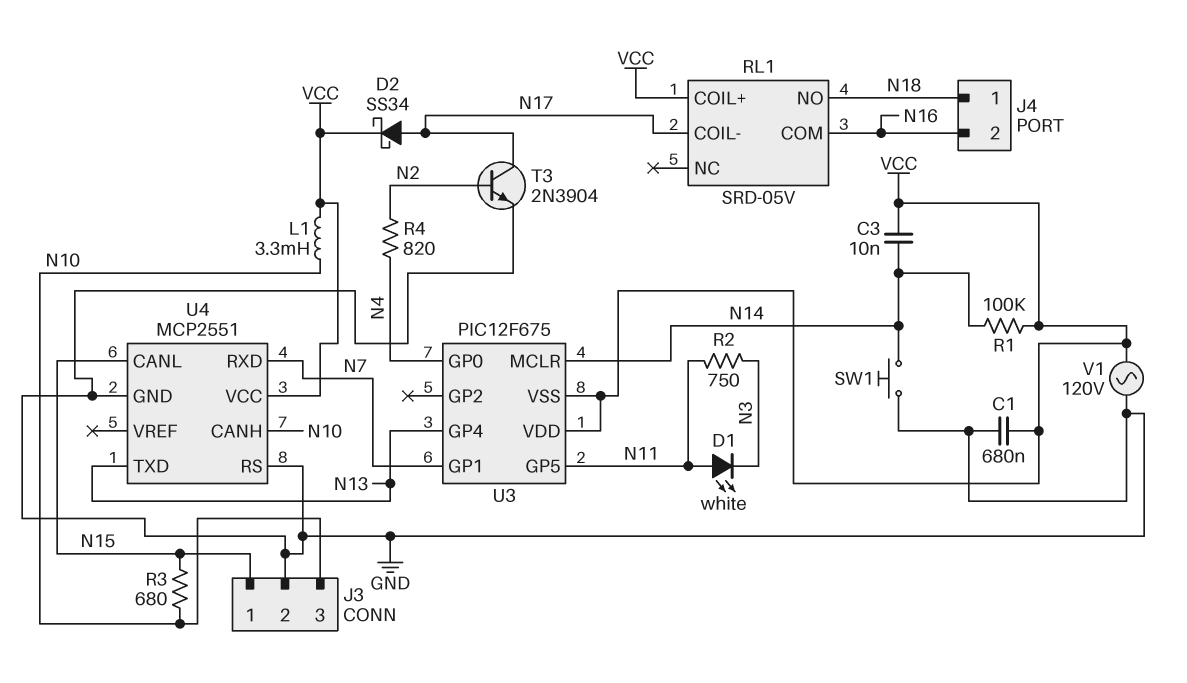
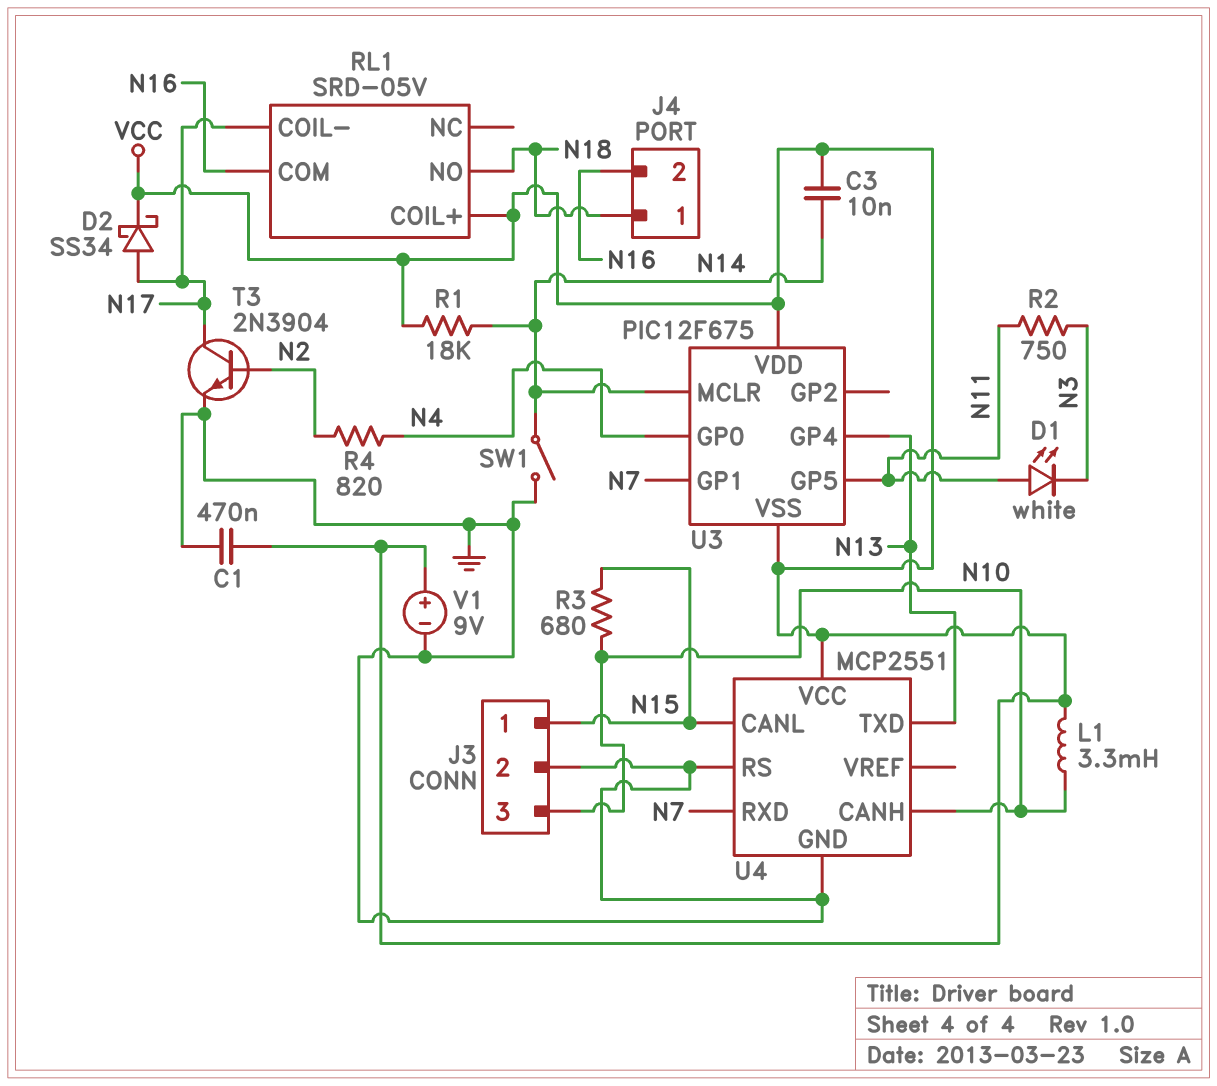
C1: 680nF (GND, VCC) -> 470nF (GND, VCC)
R1: 100k (N14, VCC) -> 18k (N14, VCC)
SW1: button (GND, N14) -> switch (GND, N14)
V1: AC 120V (GND, VCC) -> 9V (plus VCC, minus GND)

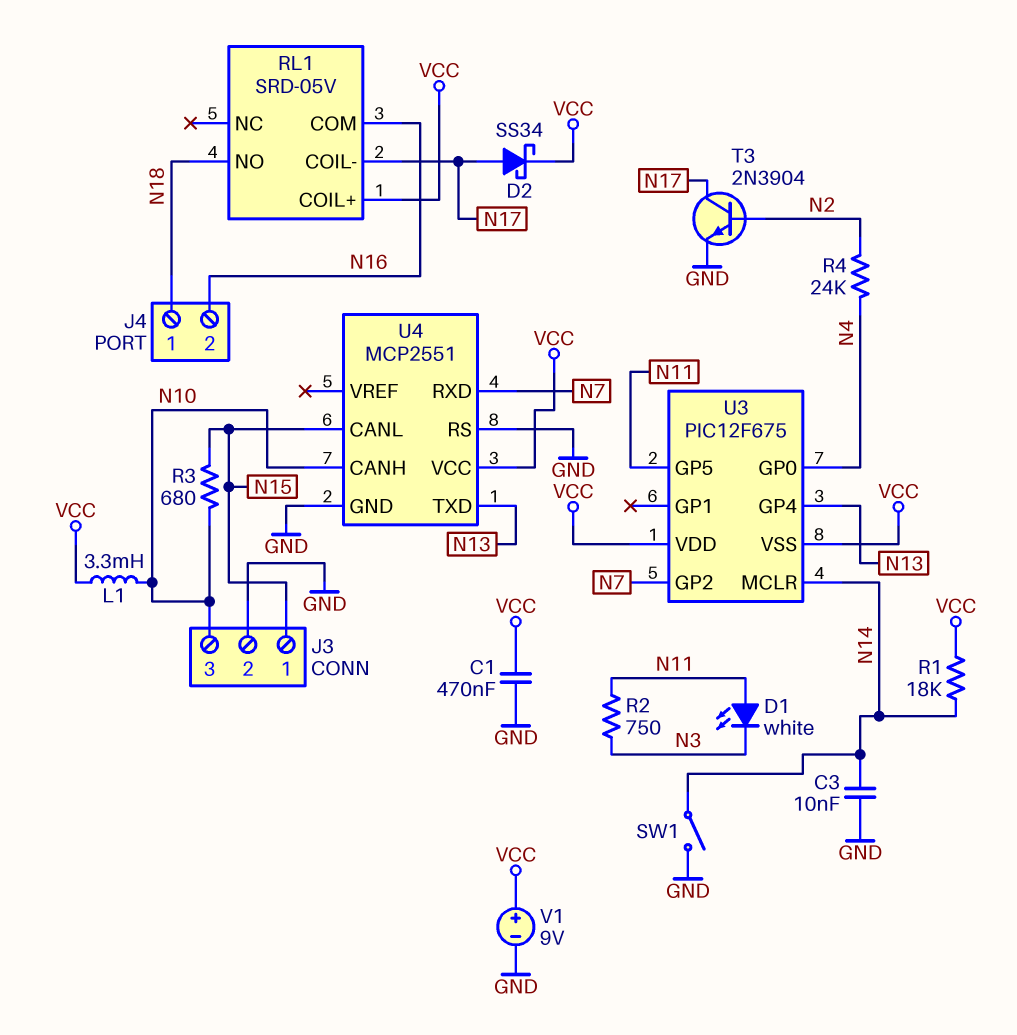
C3: 10nF (N14, VCC) -> 10nF (GND, N14)
R4: 820 (N2, N4) -> 24k (N2, N4)
U3 pin GP1: N7 -> none
U3 pin GP2: none -> N7

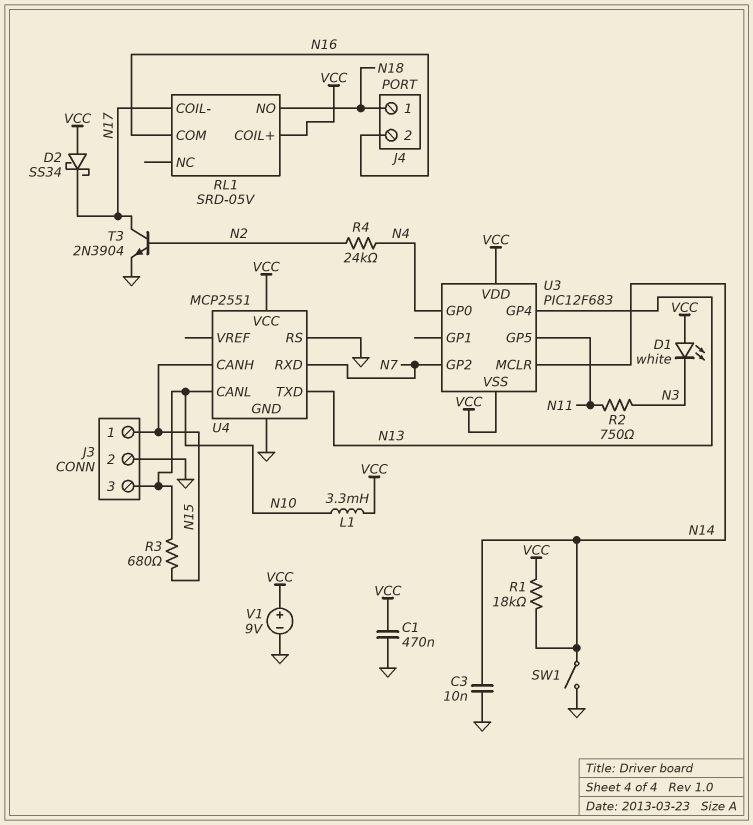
D1: LED white (A N11, K N3) -> LED white (A VCC, K N3)
D2: schottky SS34 (A N17, K VCC) -> schottky SS34 (A VCC, K N17)
U3: PIC12F675 -> PIC12F683
U4 pin CANH: N10 -> N15
U4 pin CANL: N15 -> N10

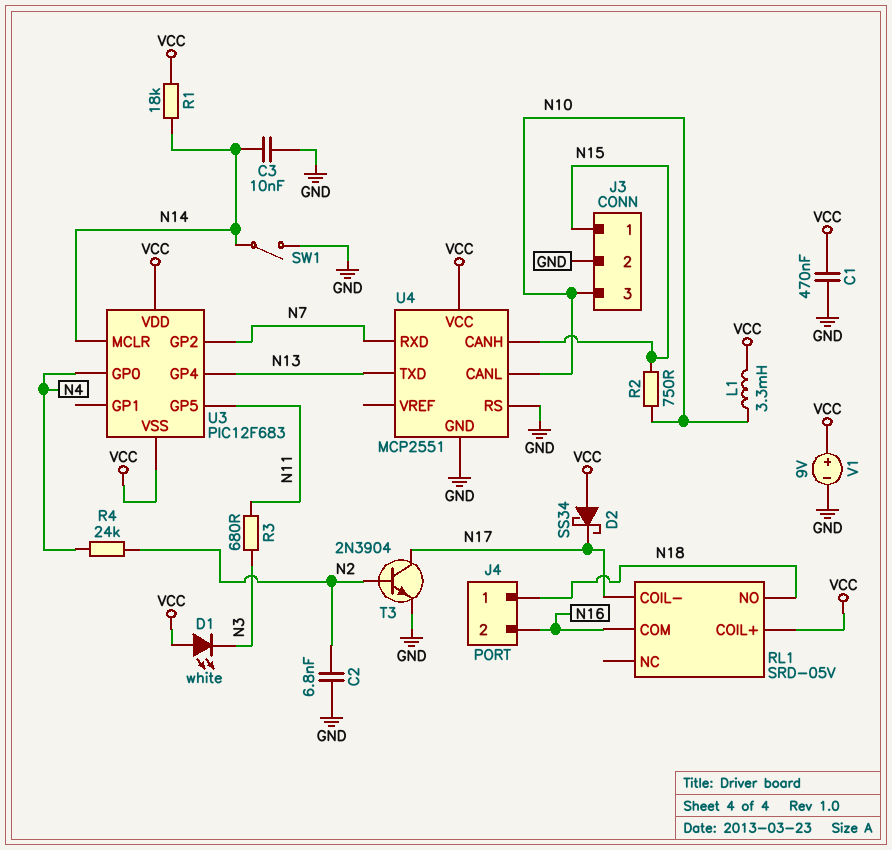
C2: none -> 6.8nF (GND, N2)
R2: 750 (N3, N11) -> 750 (N10, N15)
R3: 680 (N10, N15) -> 680 (N3, N11)

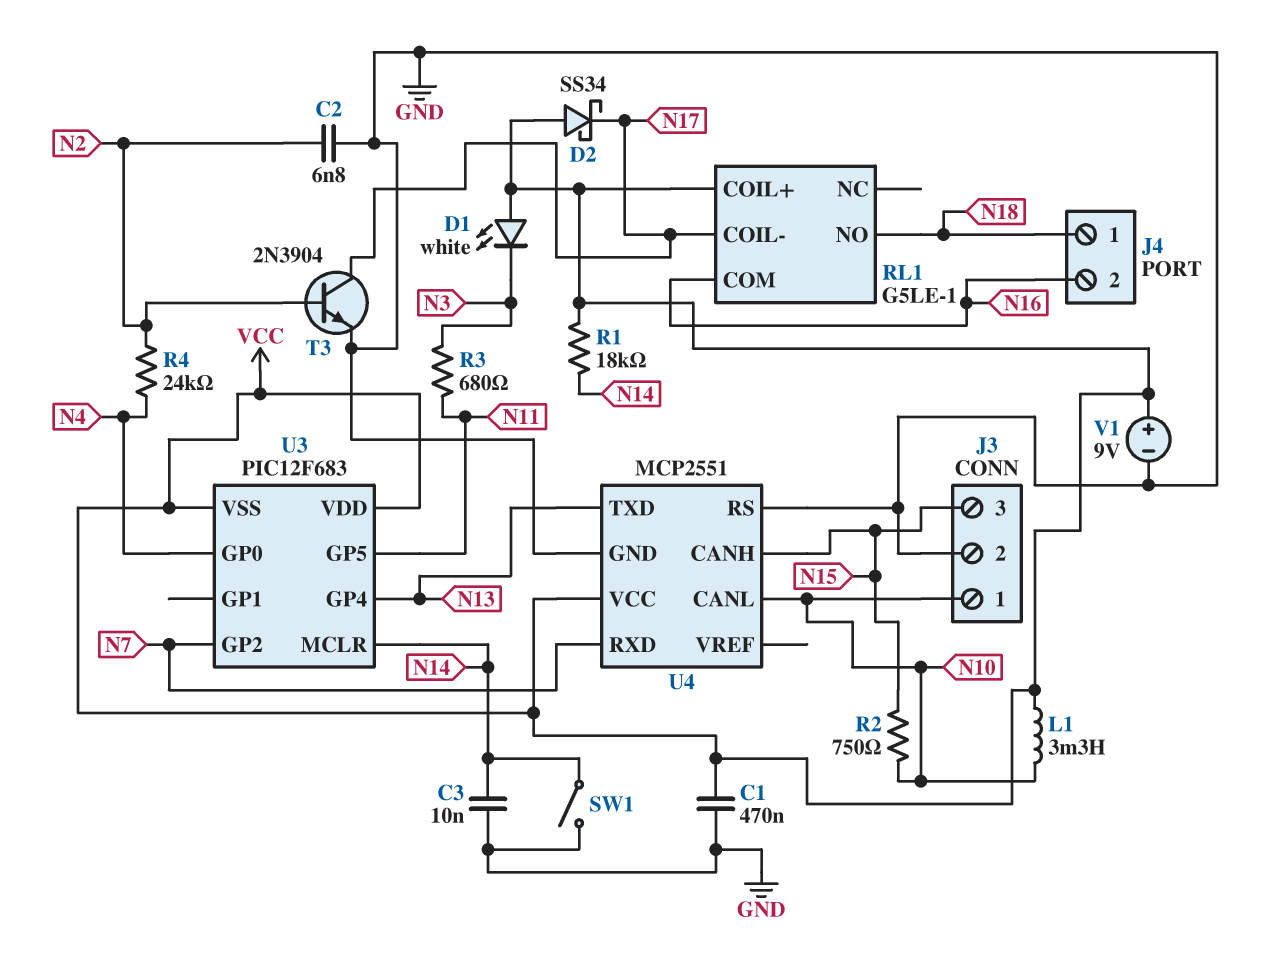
J3 pin 1: N15 -> N10
J3 pin 3: N10 -> N15
RL1: SRD-05V -> G5LE-1

